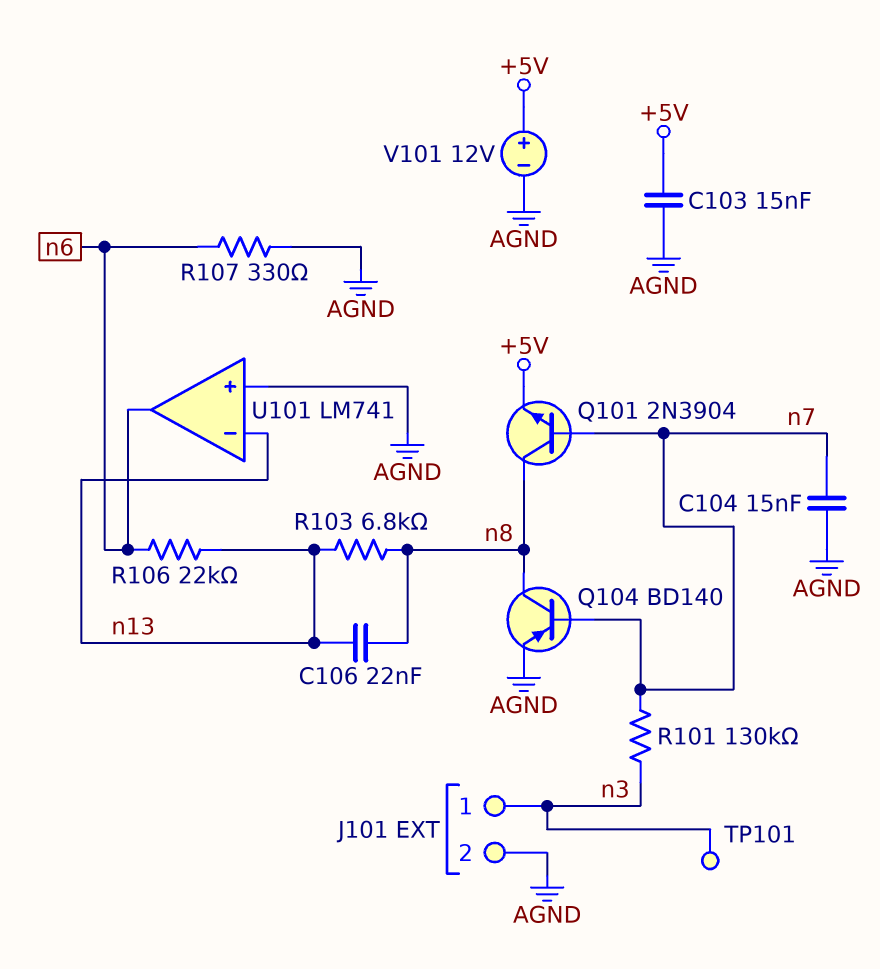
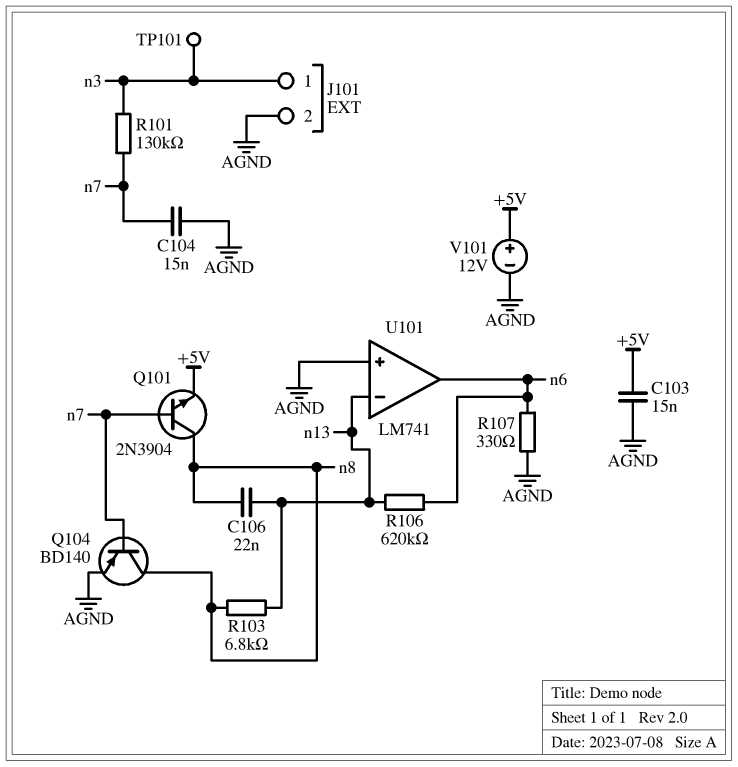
R106: 22k (n6, n13) -> 620k (n6, n13)

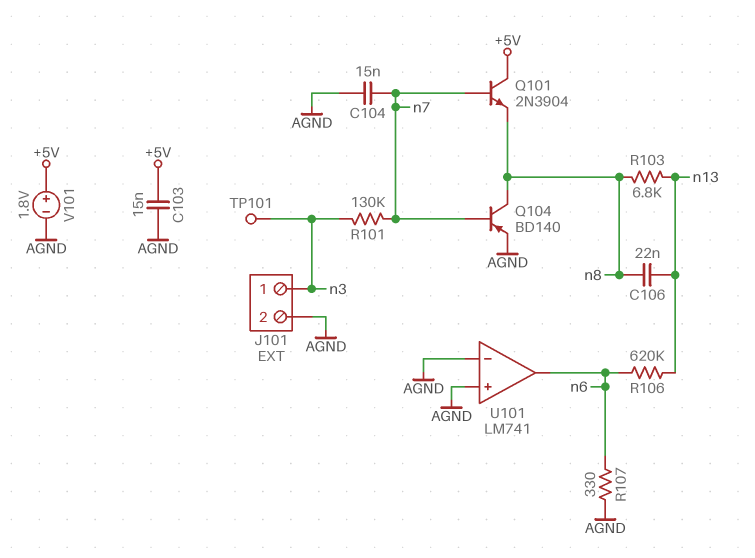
Q101: NPN 2N3904 (B n7, C n8, E +5V) -> NPN 2N3904 (B n7, C +5V, E n8)
U101 pin in-: n13 -> AGND
V101: 12V (plus +5V, minus AGND) -> 1.8V (plus +5V, minus AGND)

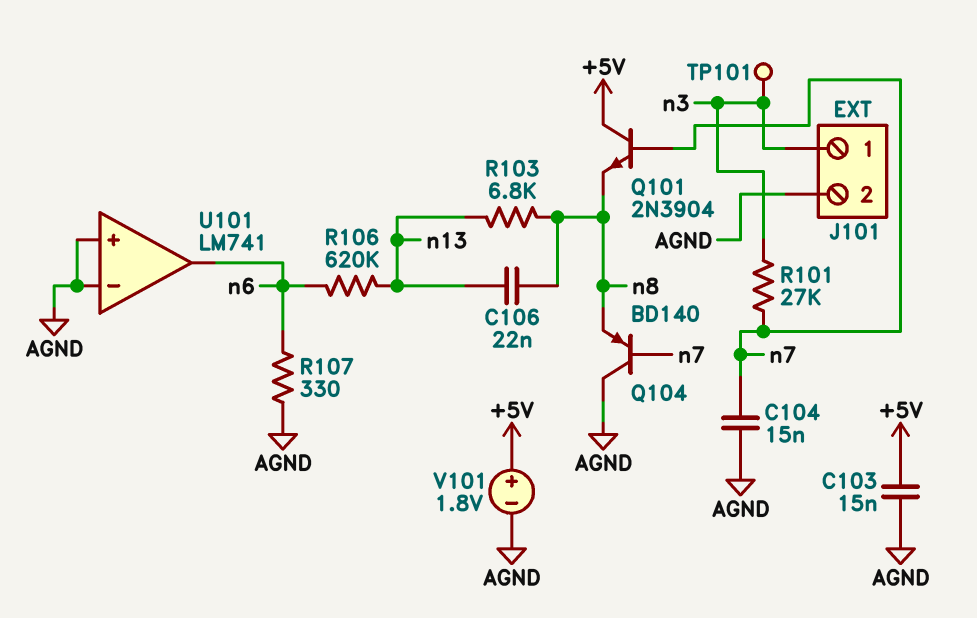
Q104: PNP BD140 (B n7, C n8, E AGND) -> PNP BD140 (B n7, C AGND, E n8)
R101: 130k (n3, n7) -> 27k (n3, n7)

